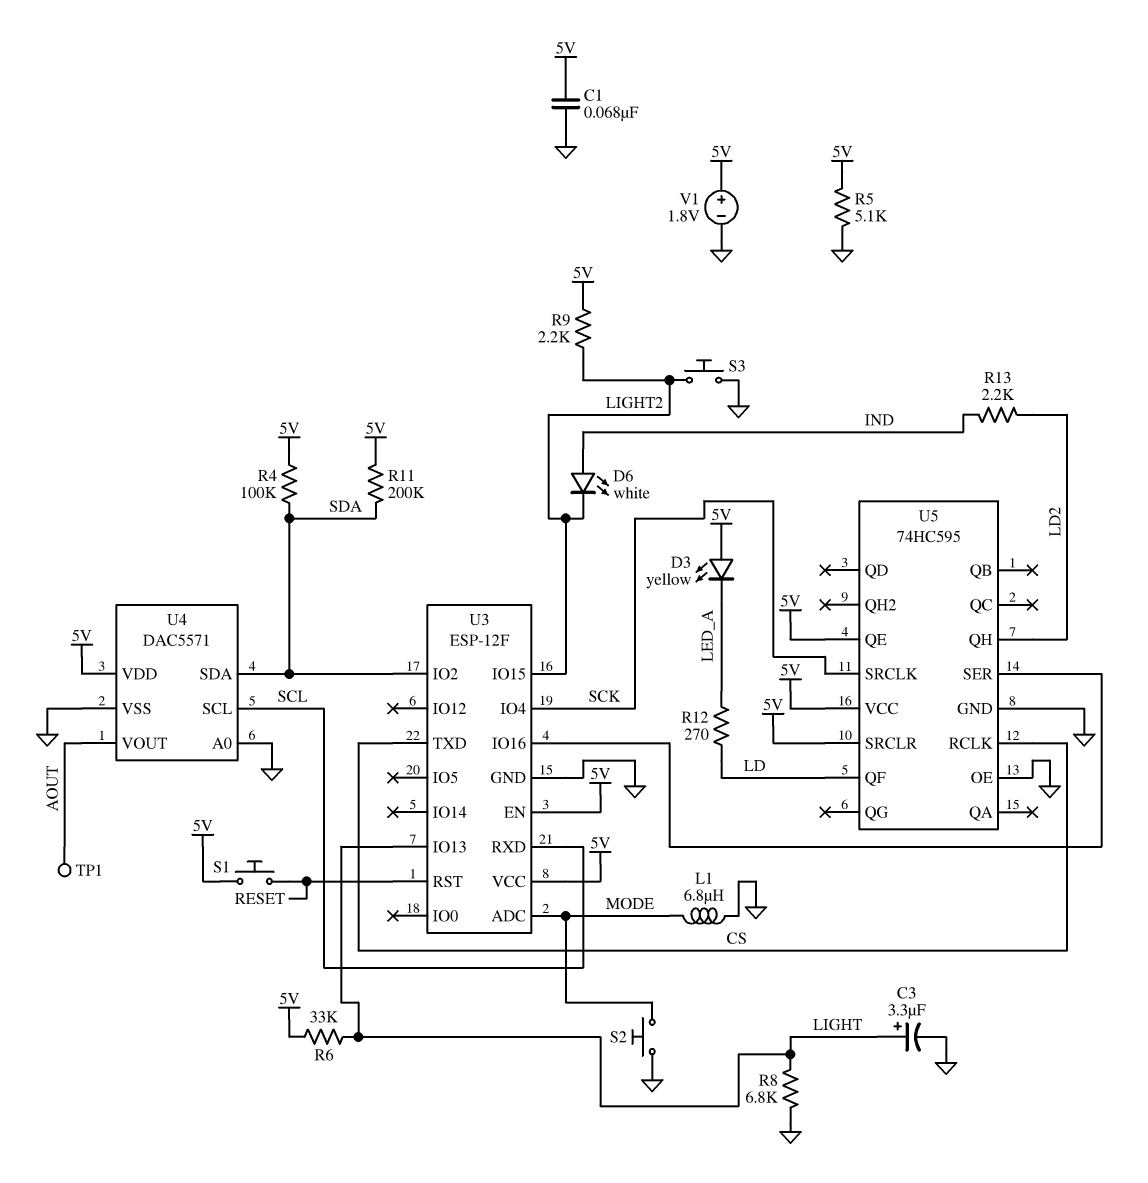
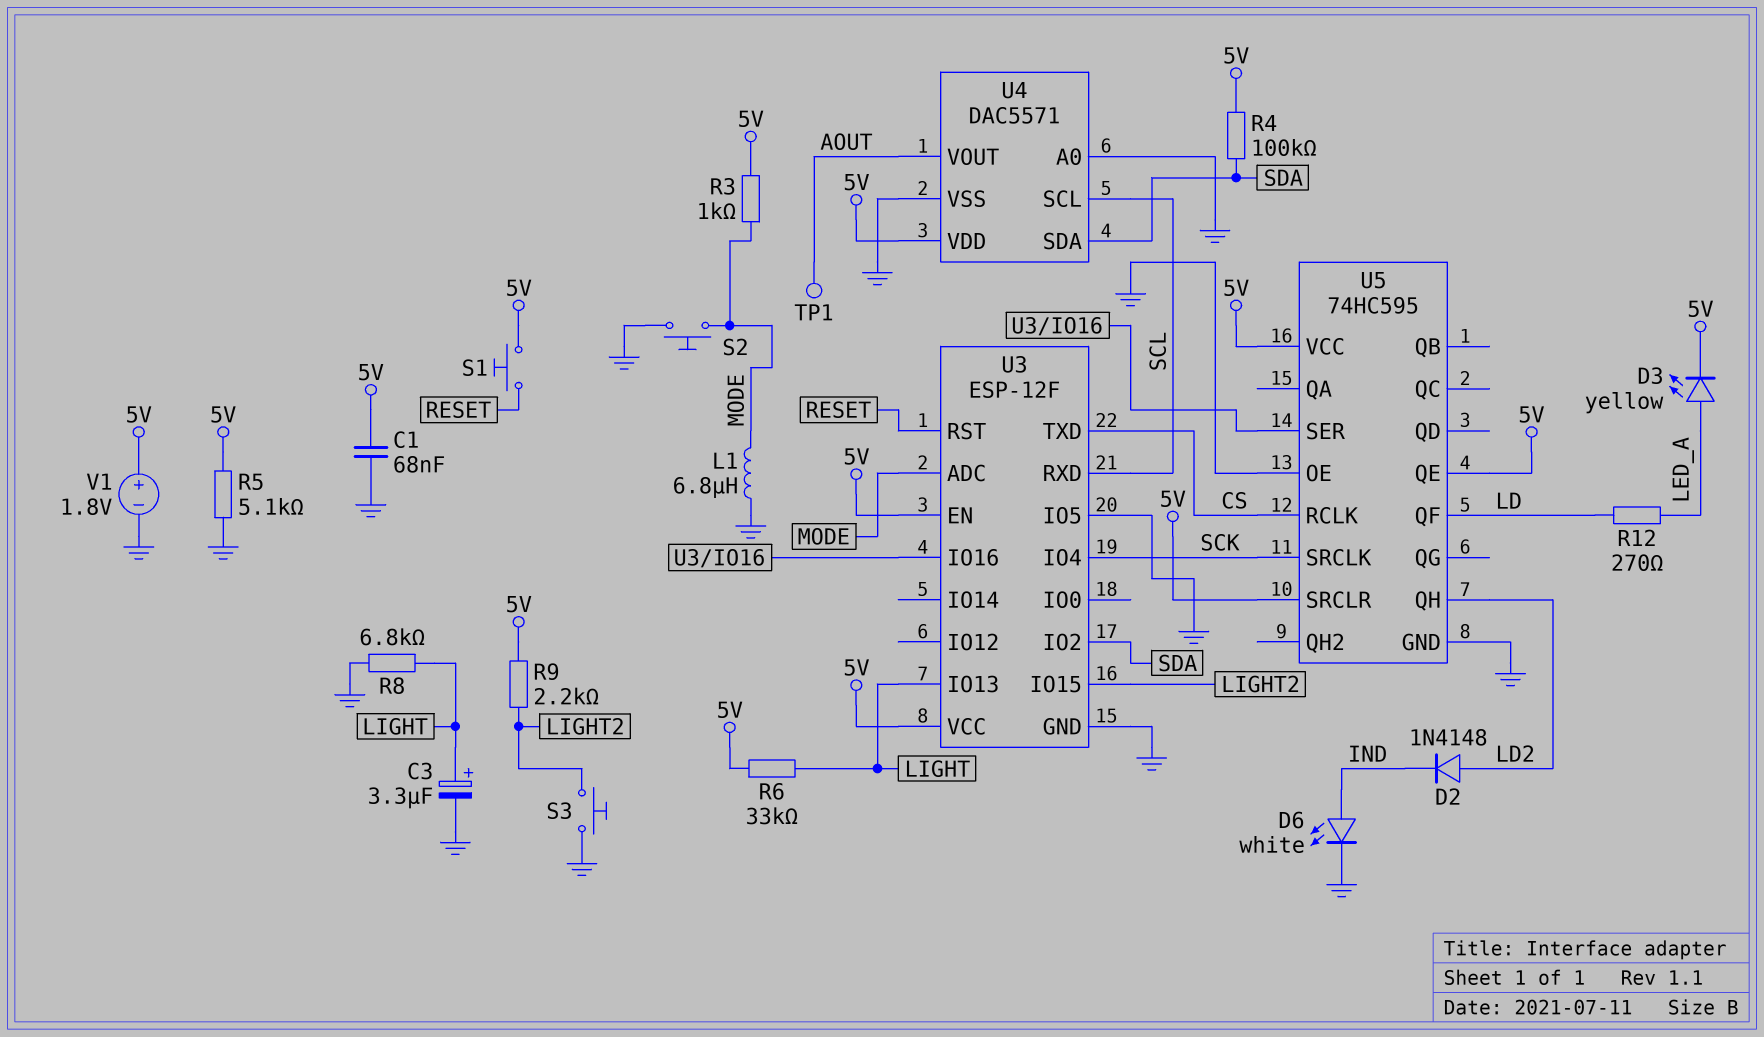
D2: none -> diode 1N4148 (A LD2, K IND)
D3: LED yellow (A 5V, K LED_A) -> LED yellow (A LED_A, K 5V)
D6: LED white (A IND, K LIGHT2) -> LED white (A IND, K GND)
R3: none -> 1k (5V, MODE)
R11: 200k (5V, SDA) -> none
R13: 2.2k (IND, LD2) -> none
U3 pin IO5: none -> GND

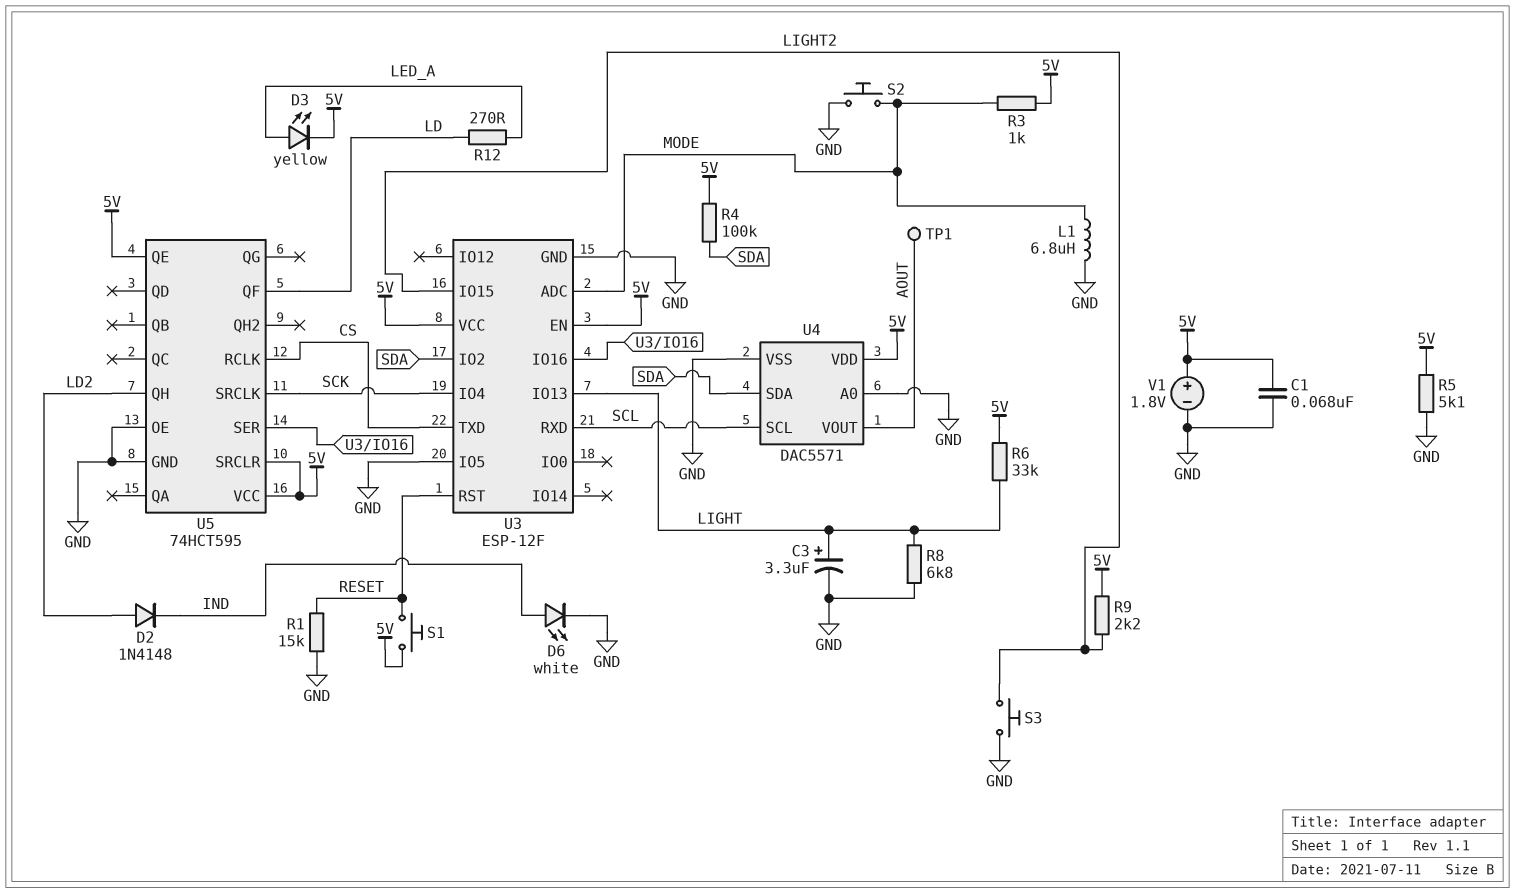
R1: none -> 15k (GND, RESET)
U5: 74HC595 -> 74HCT595

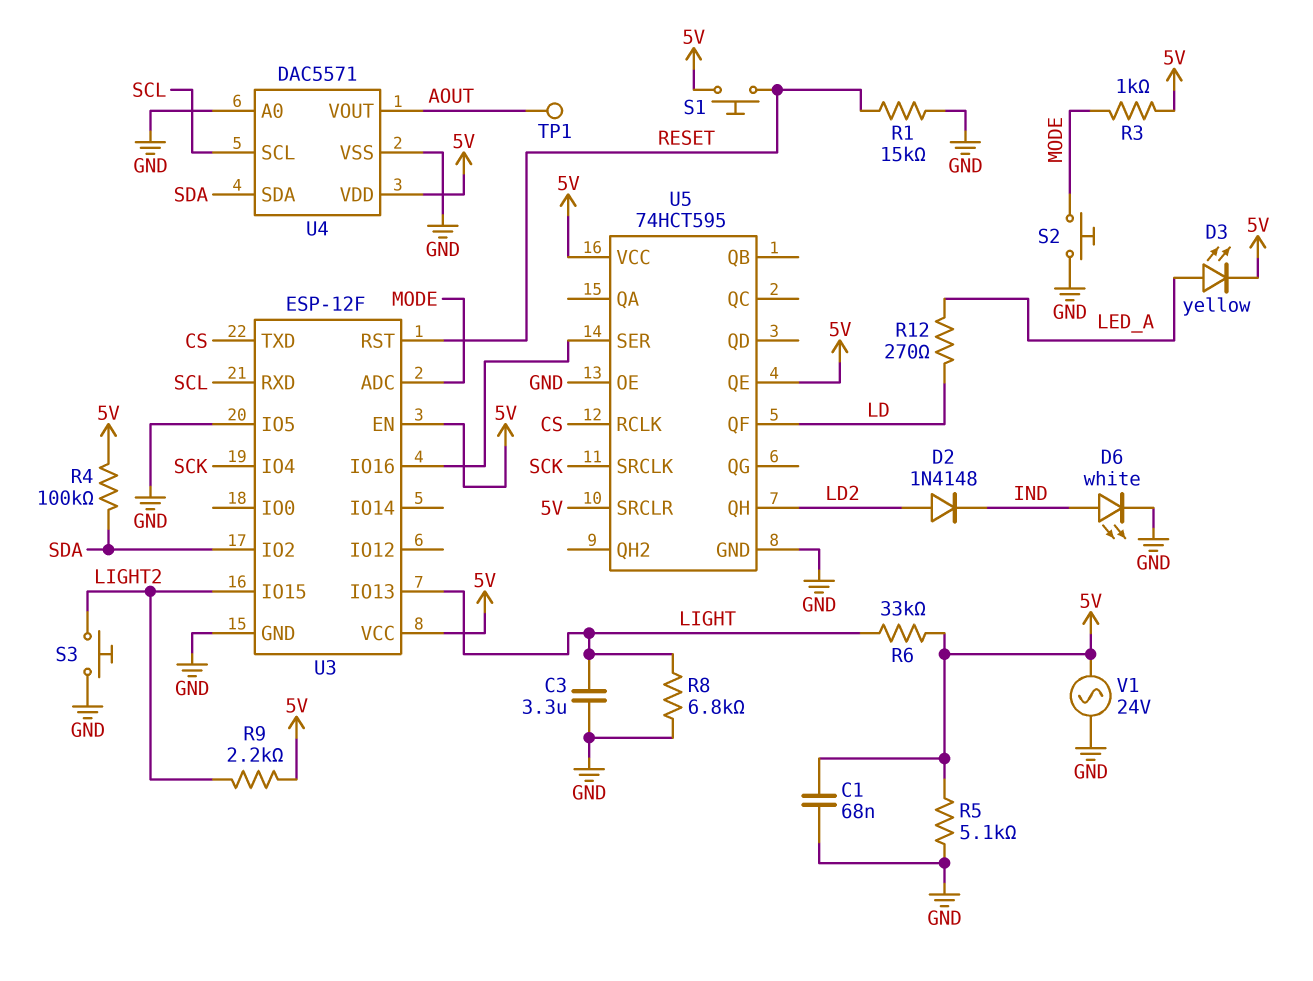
C3: 3.3uF (plus LIGHT, minus GND) -> 3.3uF (GND, LIGHT)
L1: 6.8uH (GND, MODE) -> none
V1: 1.8V (plus 5V, minus GND) -> AC 24V (5V, GND)

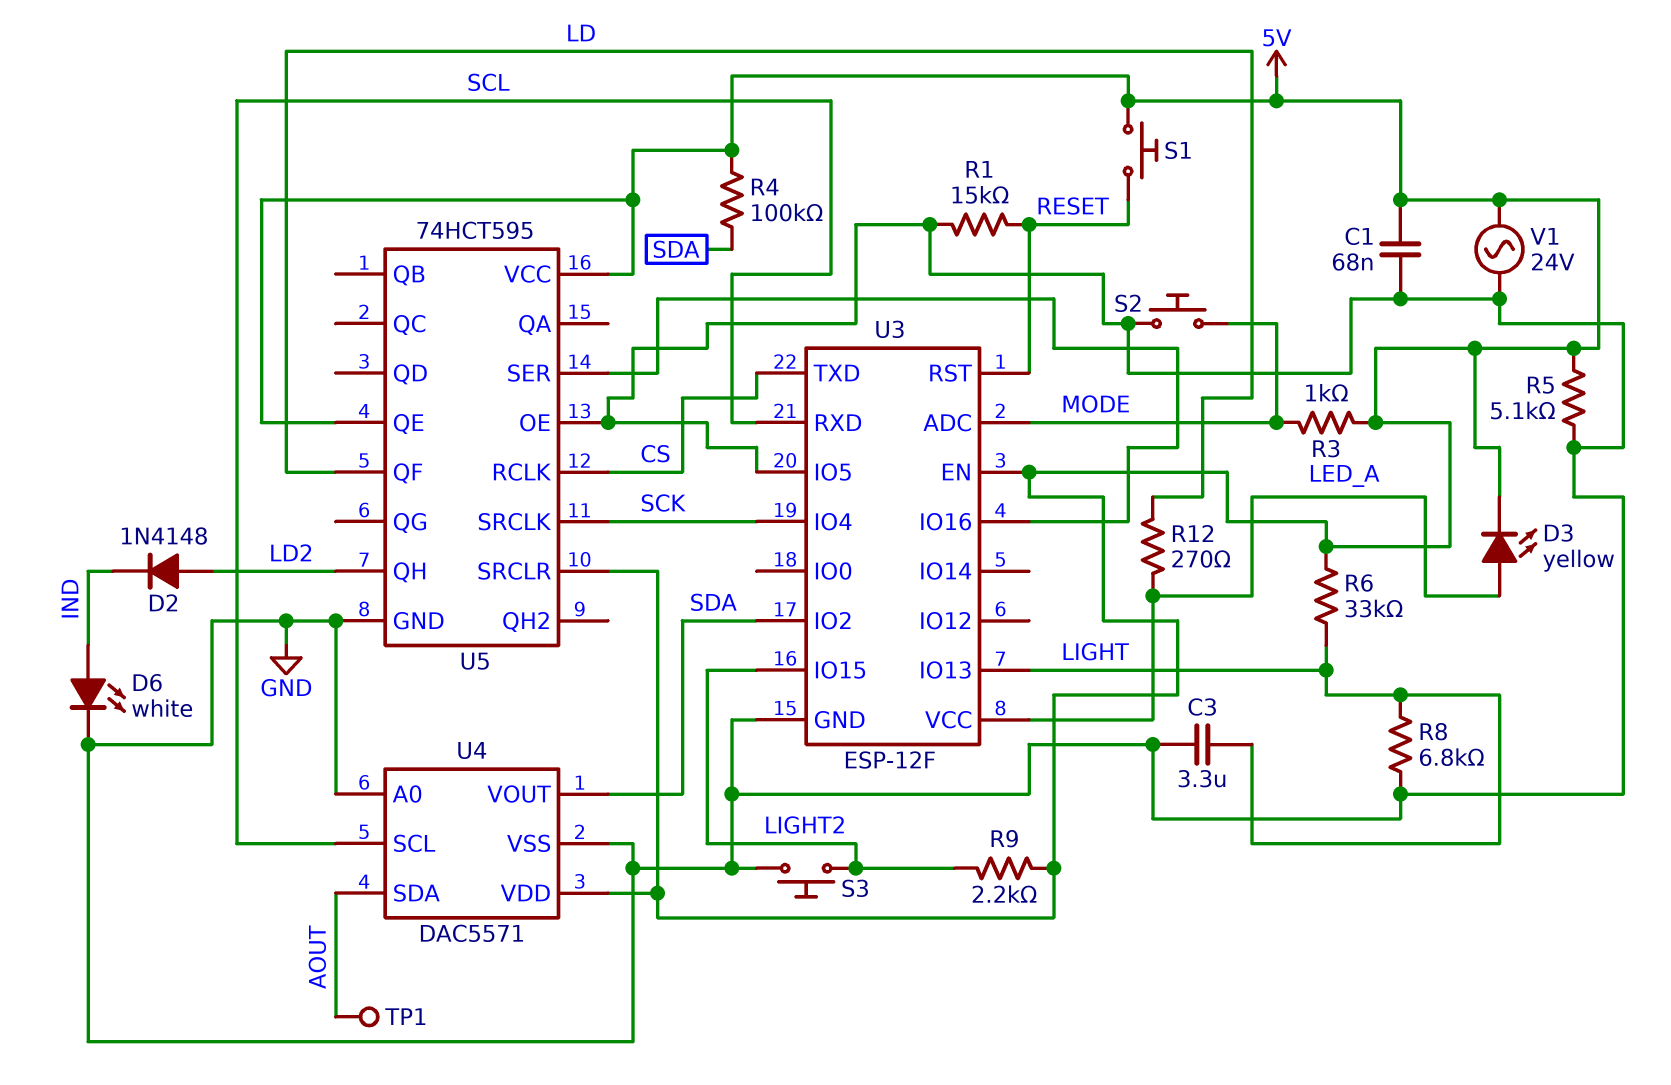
U3 pin VCC: 5V -> LED_A
U4 pin SDA: SDA -> AOUT
U4 pin VOUT: AOUT -> SDA

